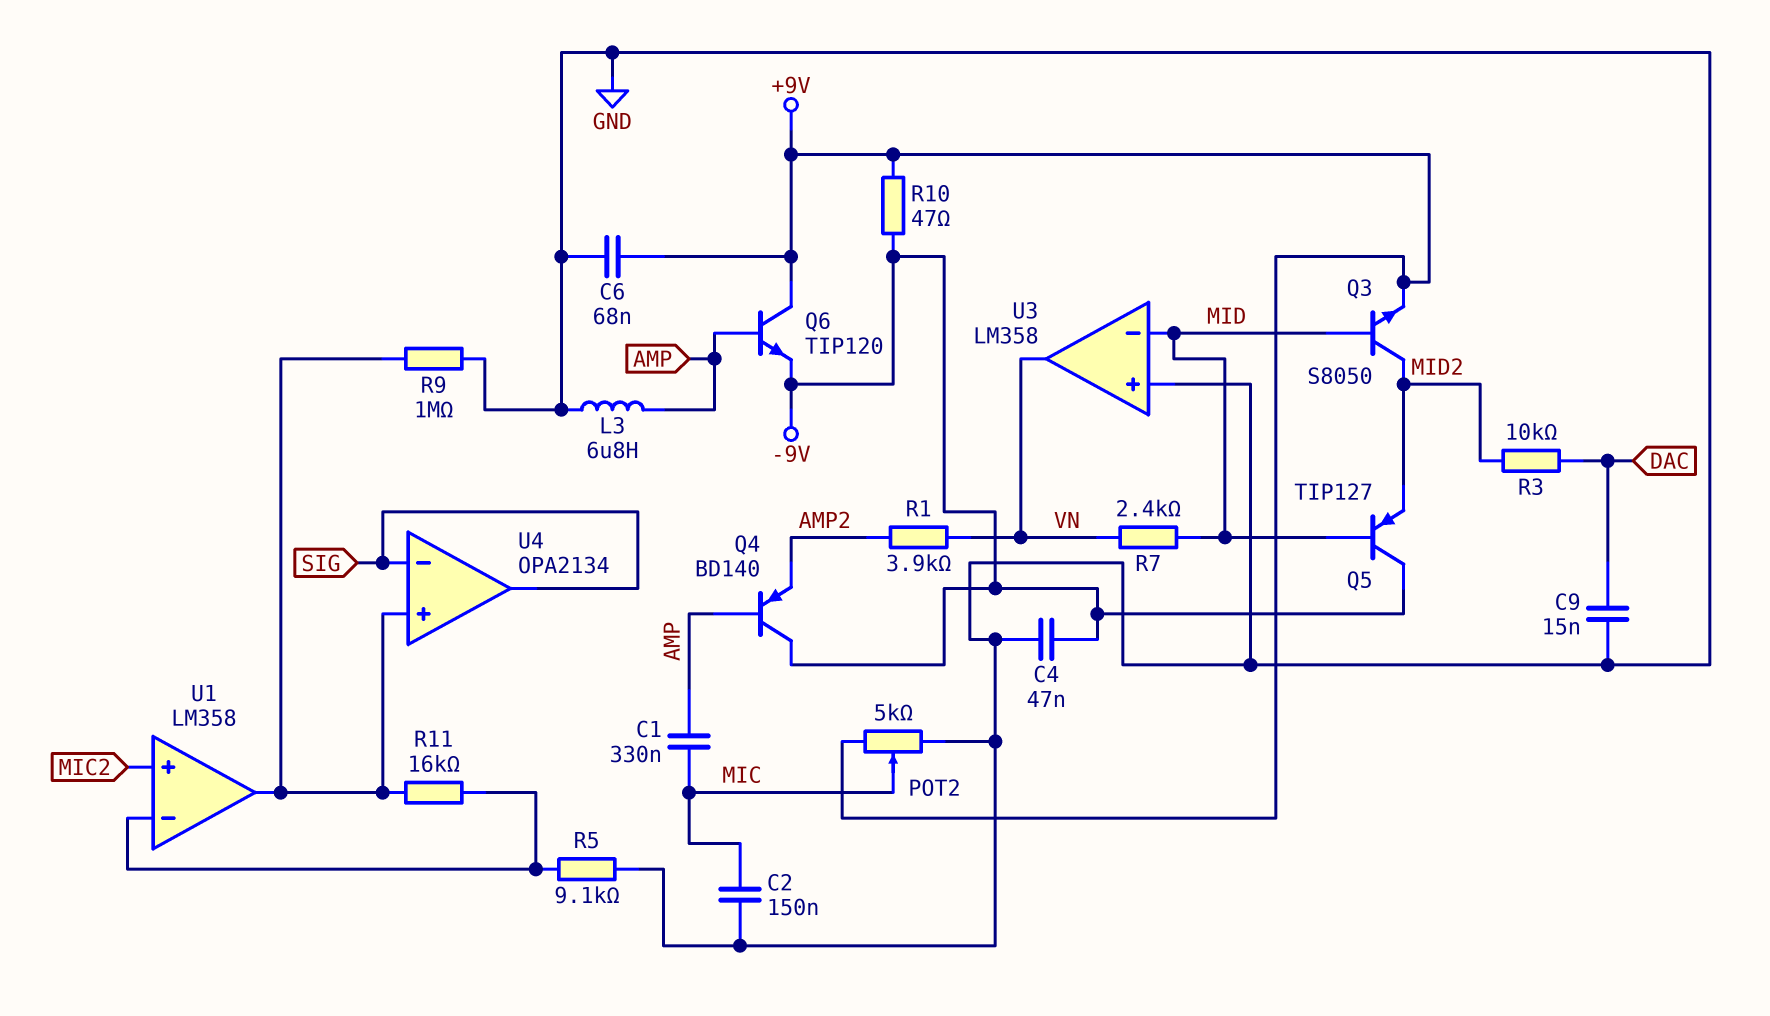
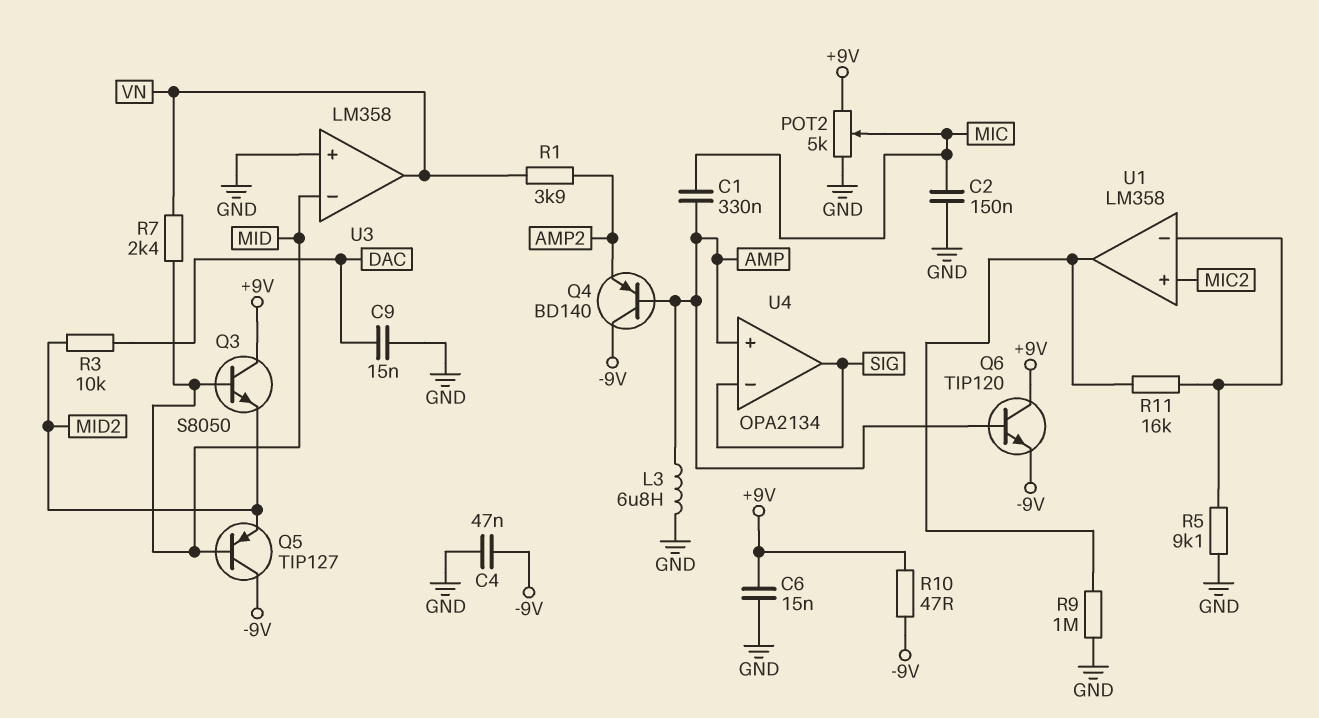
C6: 68nF (+9V, GND) -> 15nF (+9V, GND)
Q3: NPN S8050 (B MID, C MID2, E +9V) -> NPN S8050 (B MID, C +9V, E MID2)
U4 pin in+: U1/out -> AMP

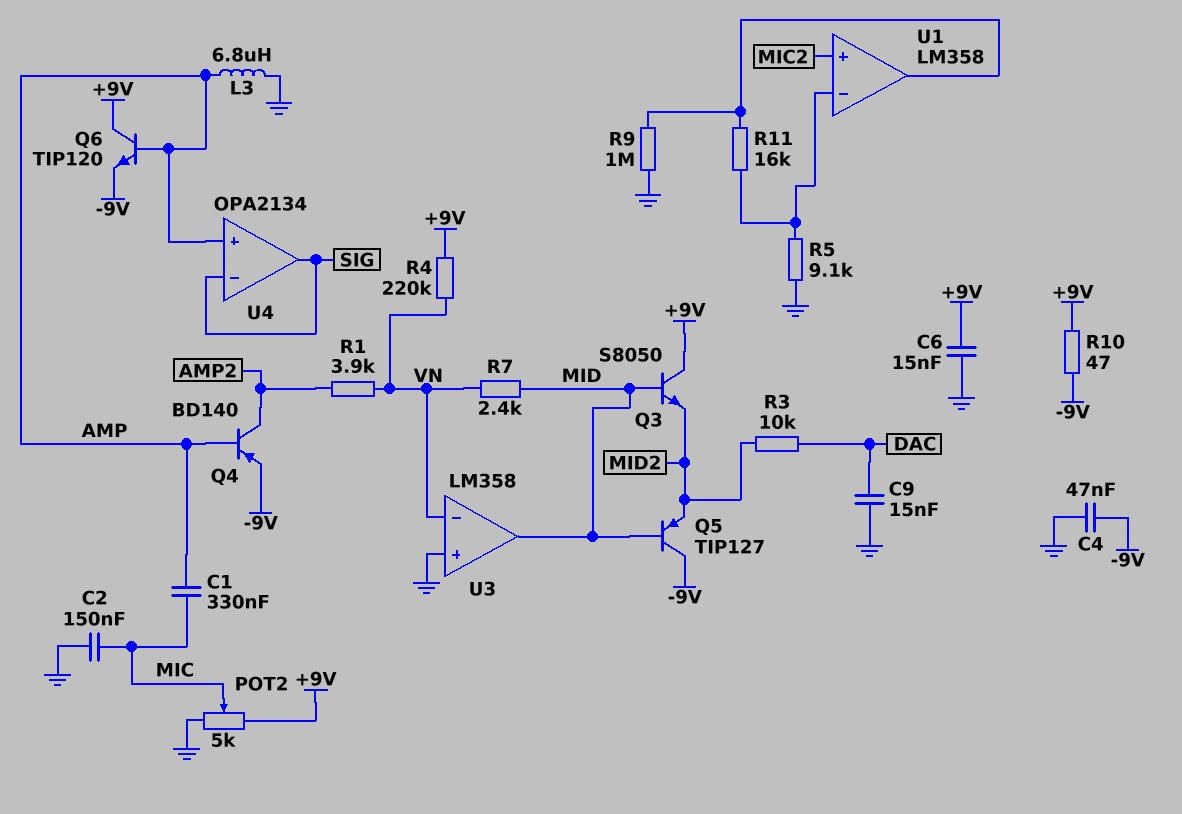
Q4: PNP BD140 (B AMP, C -9V, E AMP2) -> PNP BD140 (B AMP, C AMP2, E -9V)
R4: none -> 220k (+9V, VN)
U3 pin in-: MID -> VN
U3 pin out: VN -> MID

